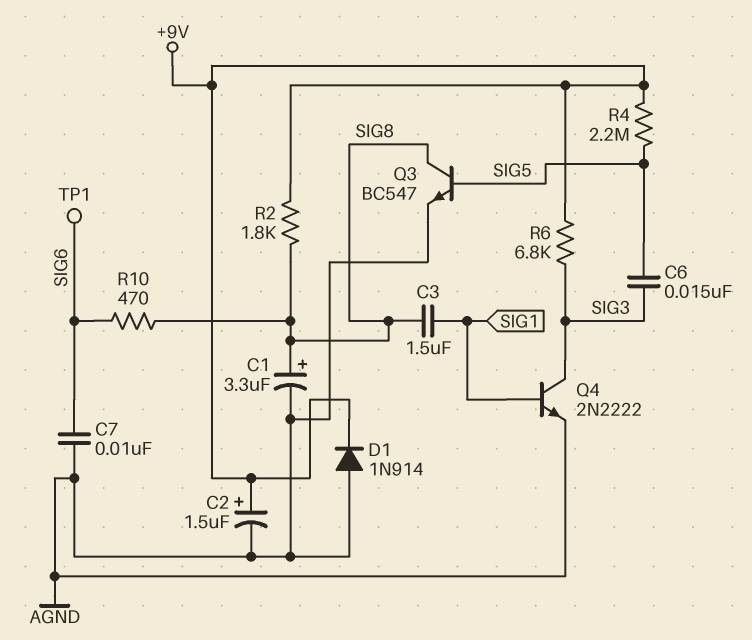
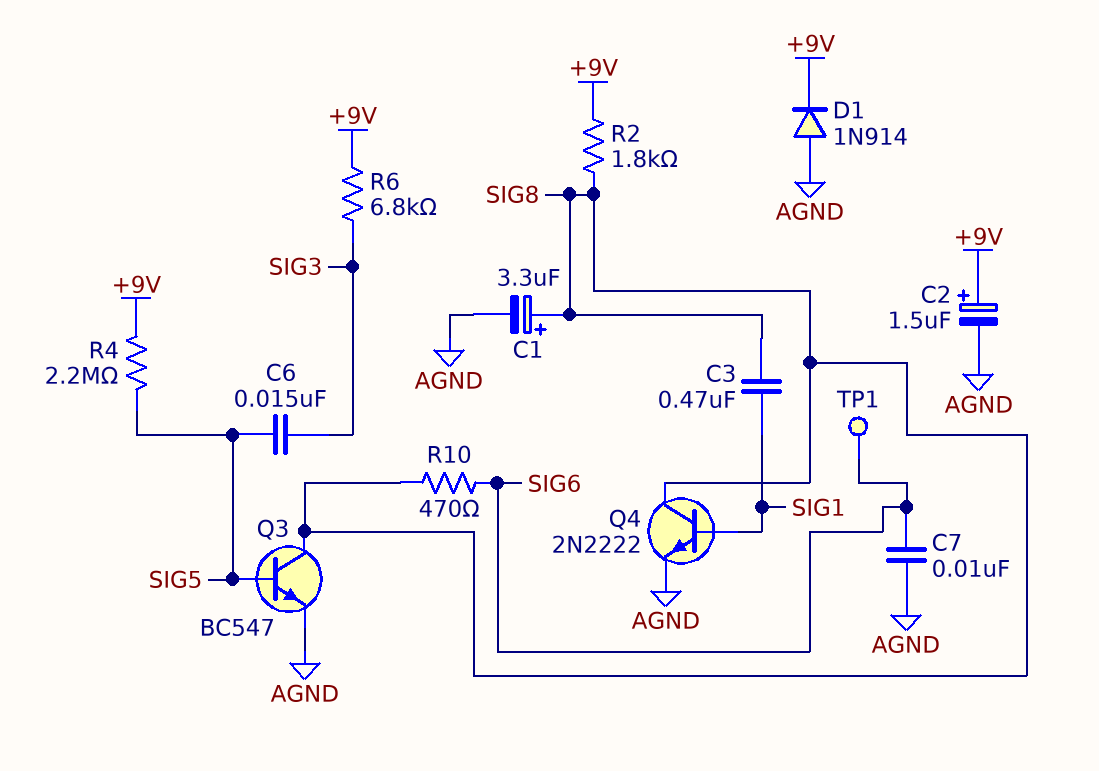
C3: 1.5uF (SIG1, SIG8) -> 470nF (SIG1, SIG8)
Q4: NPN 2N2222 (B SIG1, C SIG3, E AGND) -> NPN 2N2222 (B SIG1, C SIG8, E AGND)

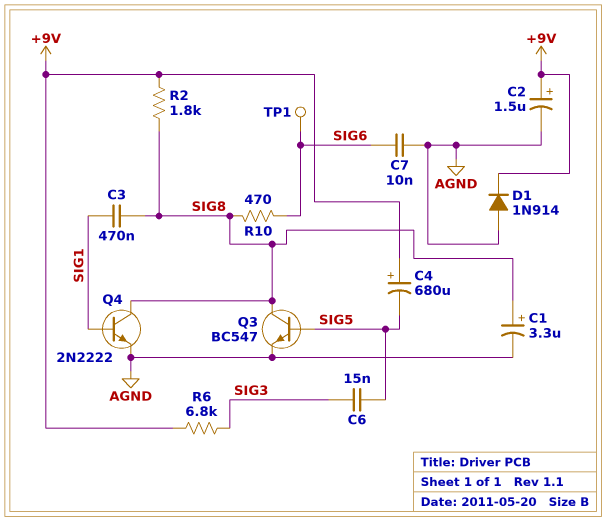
C4: none -> 680uF (plus +9V, minus SIG5)
R4: 2.2M (+9V, SIG5) -> none

